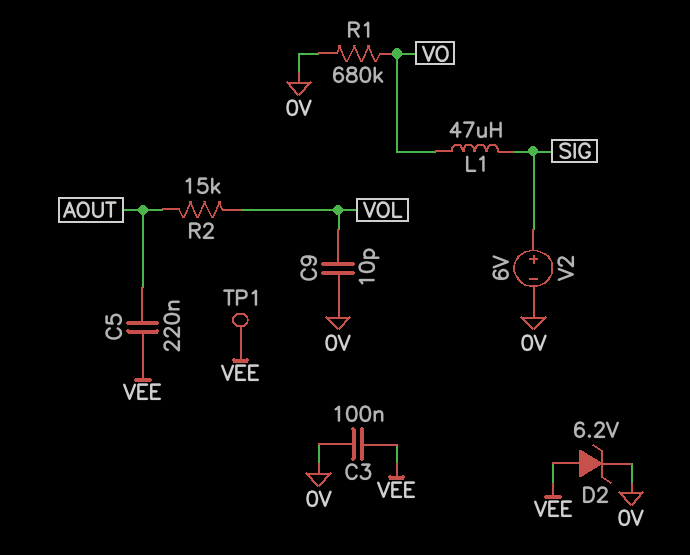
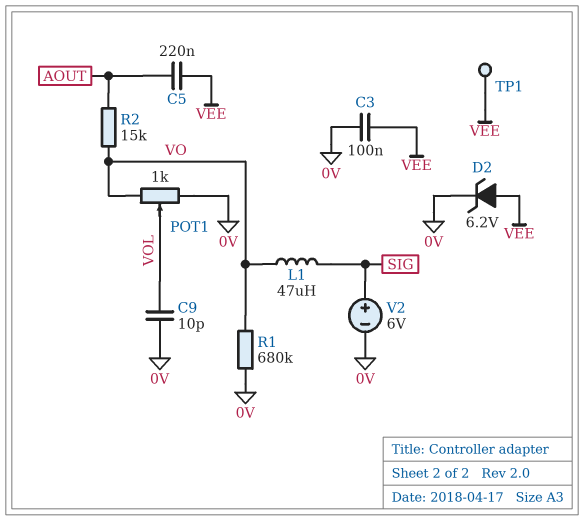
POT1: none -> 1k (0V, VO, wiper VOL)
R2: 15k (AOUT, VOL) -> 15k (AOUT, VO)

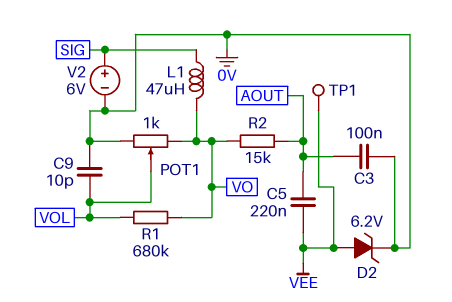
C3: 100nF (0V, VEE) -> 100nF (0V, AOUT)
R1: 680k (0V, VO) -> 680k (VO, VOL)

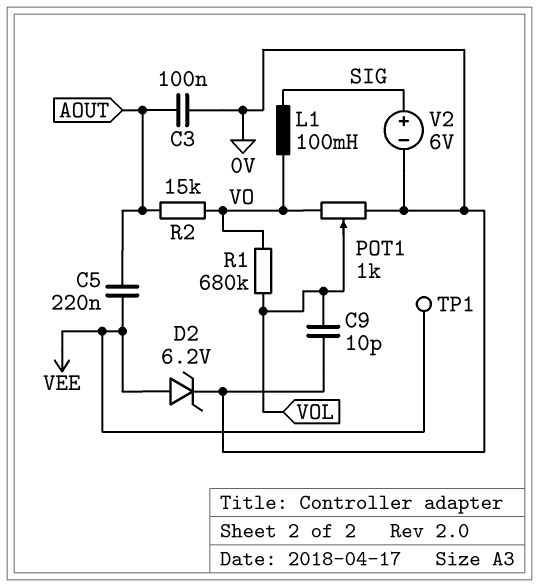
L1: 47uH (SIG, VO) -> 100mH (SIG, VO)

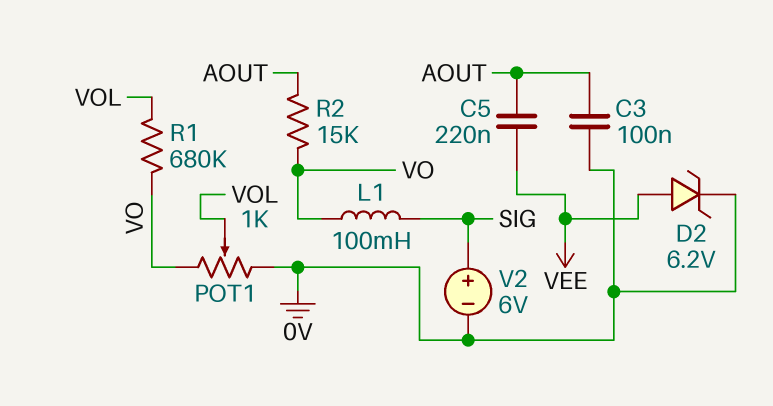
C9: 10pF (0V, VOL) -> none
TP1: test point (VEE) -> none

